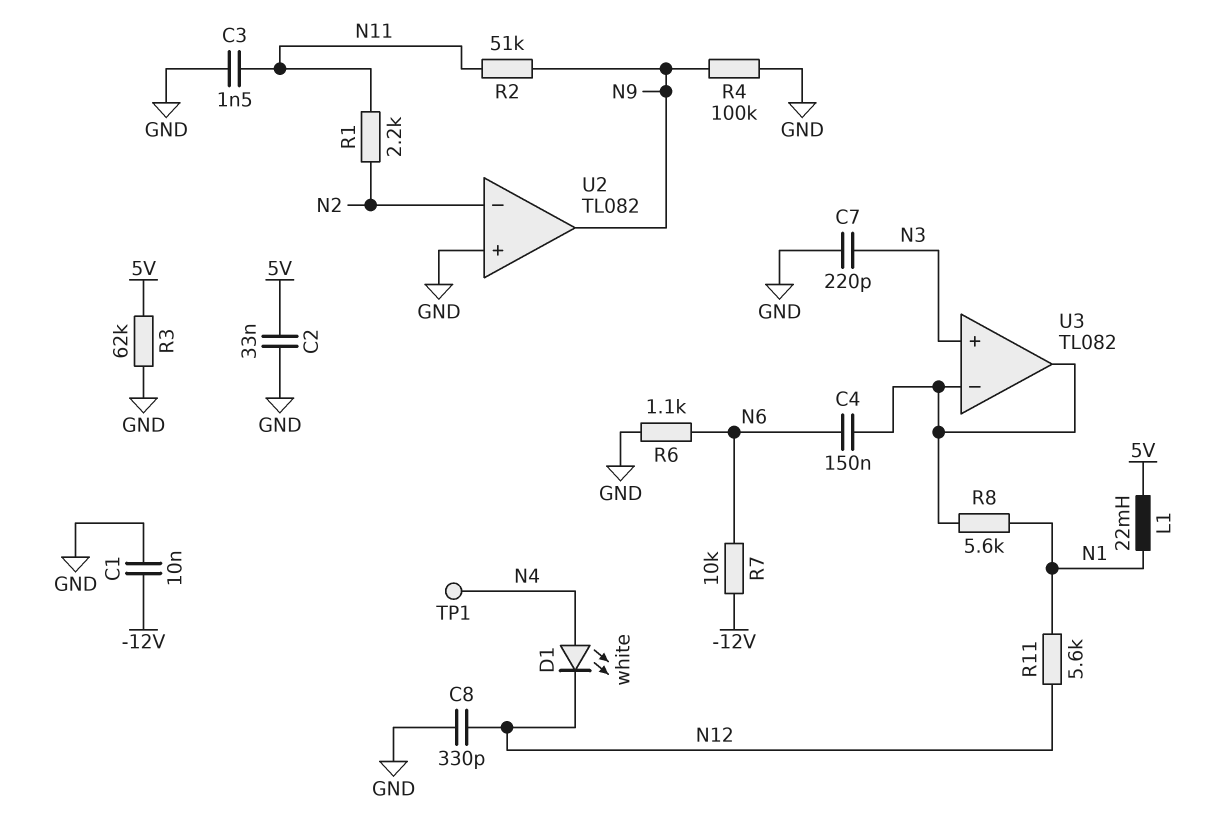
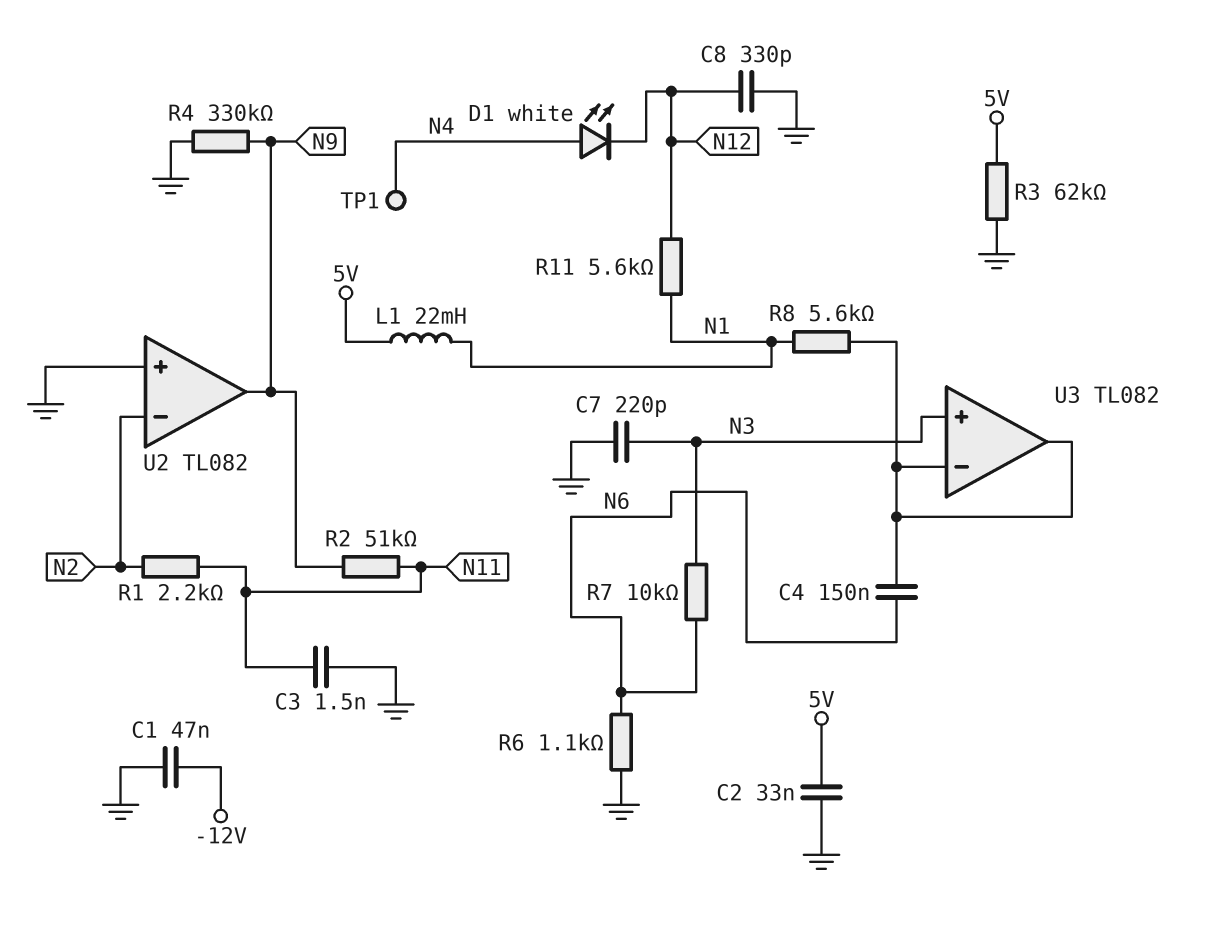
C1: 10nF (-12V, GND) -> 47nF (-12V, GND)
R4: 100k (GND, N9) -> 330k (GND, N9)
R7: 10k (-12V, N6) -> 10k (N3, N6)

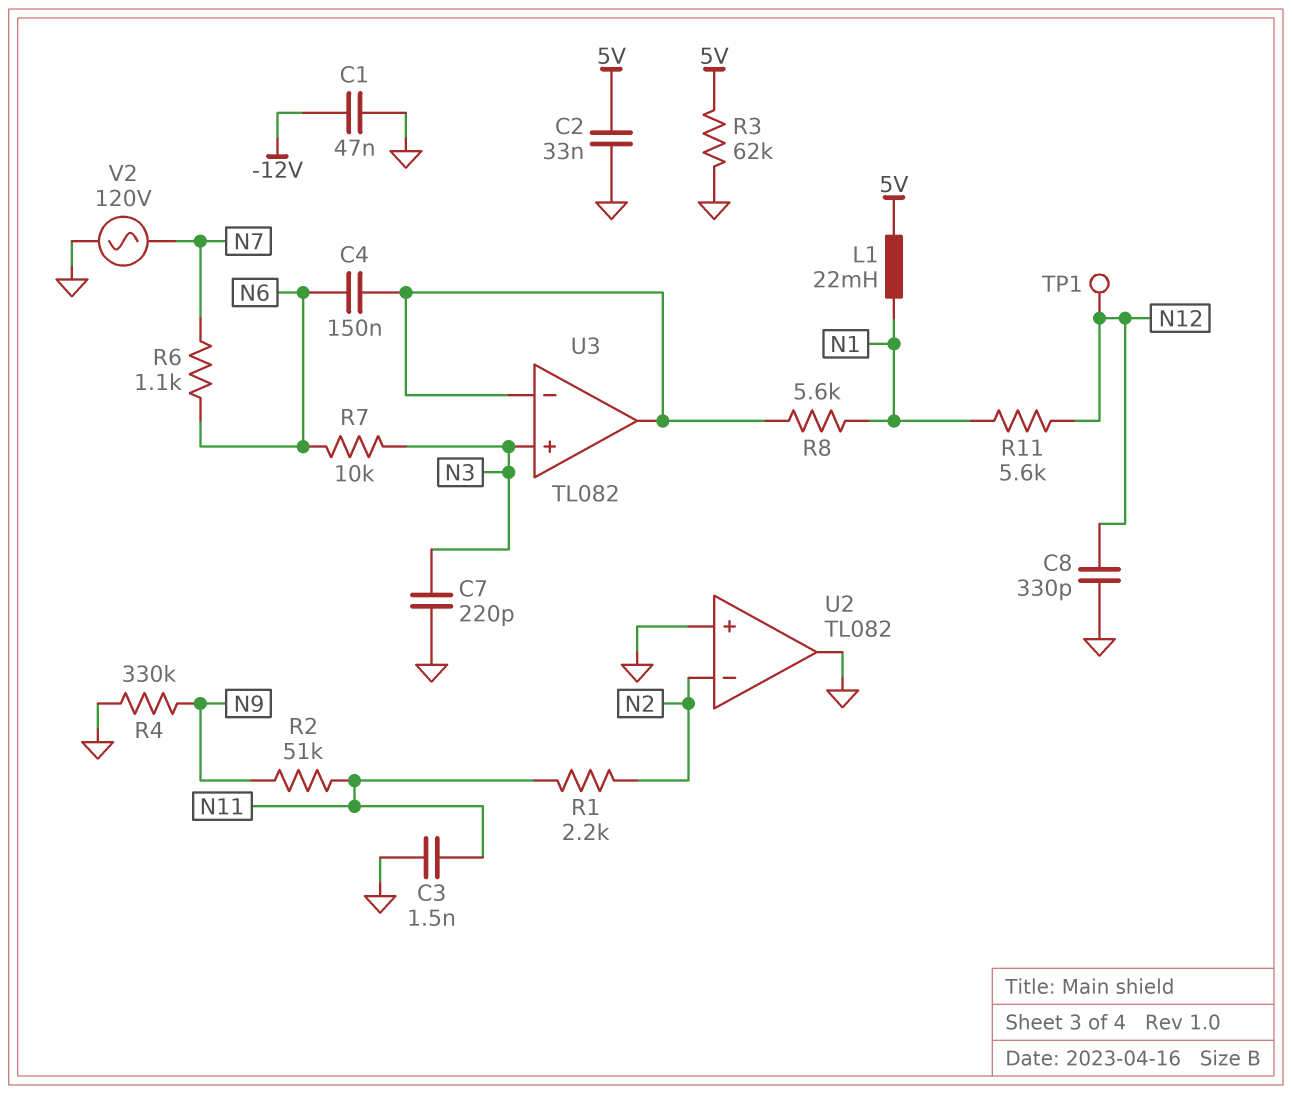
D1: LED white (A N4, K N12) -> none
R6: 1.1k (GND, N6) -> 1.1k (N6, N7)
TP1: test point (N4) -> test point (N12)
U2 pin out: N9 -> GND
V2: none -> AC 120V (GND, N7)

